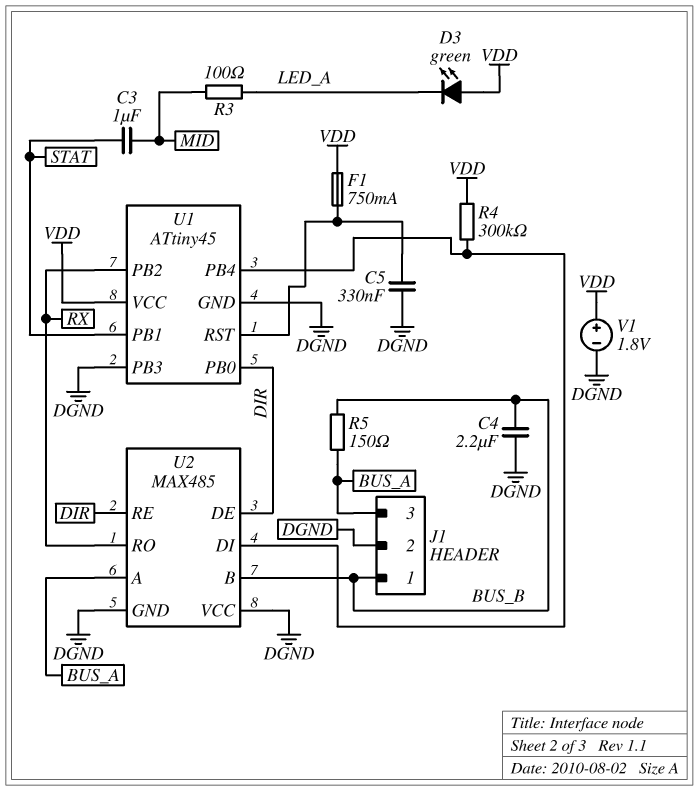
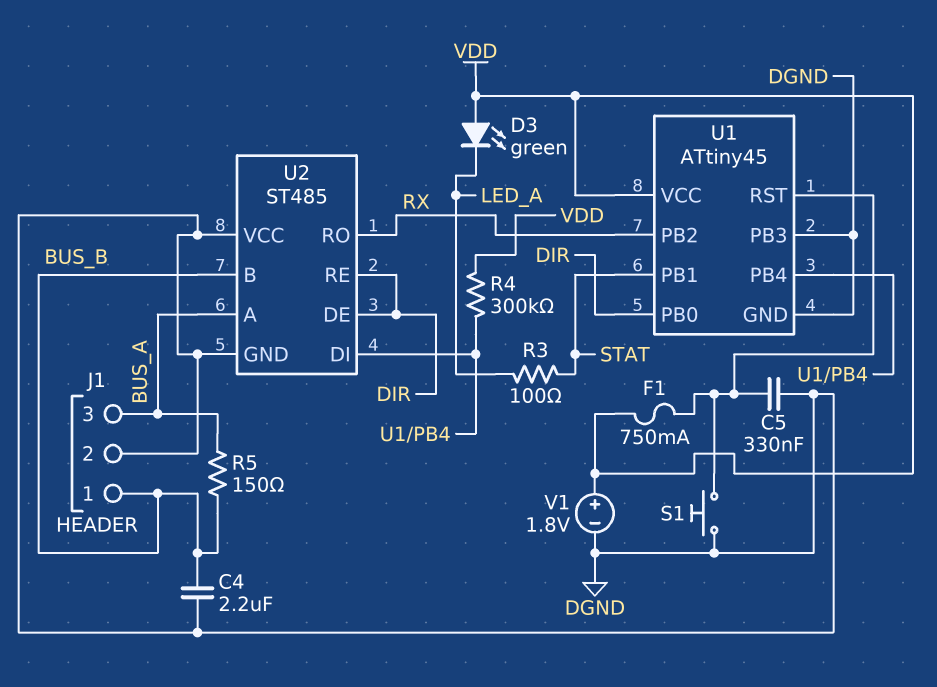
C3: 1uF (MID, STAT) -> none
R3: 100 (LED_A, MID) -> 100 (LED_A, STAT)
S1: none -> button (DGND, U1/RST)
U2: MAX485 -> ST485

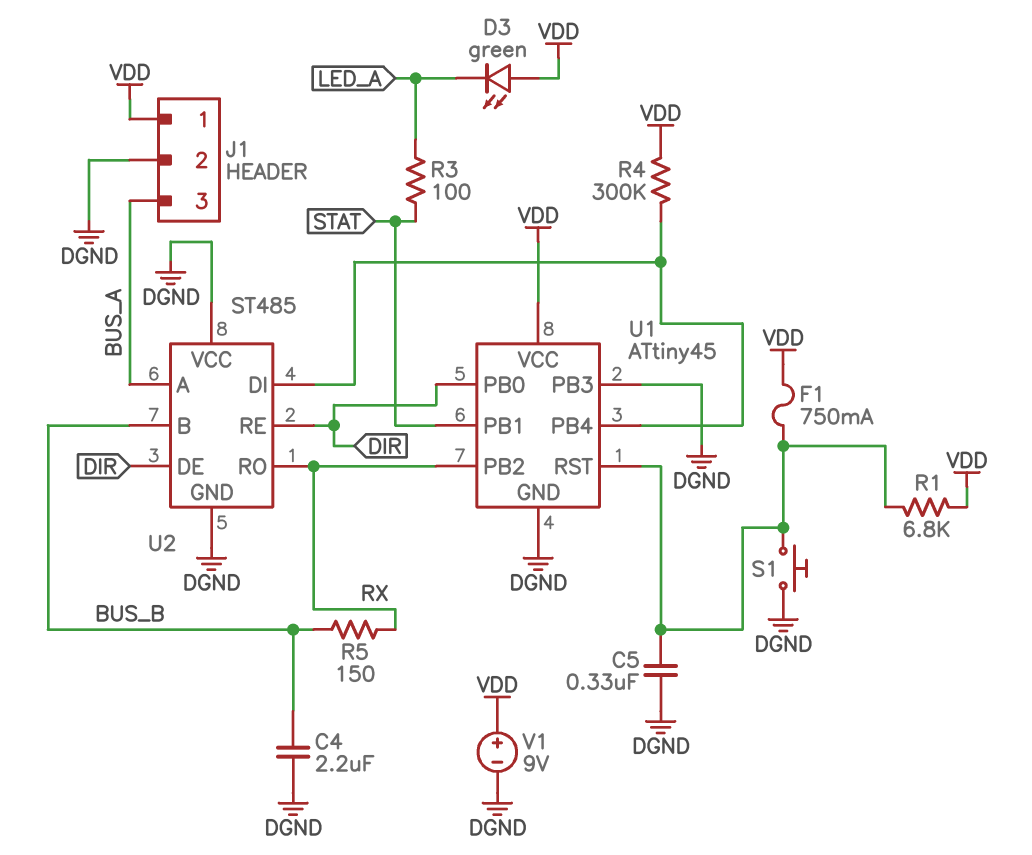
J1 pin 1: BUS_B -> VDD
R1: none -> 6.8k (U1/RST, VDD)
R5: 150 (BUS_A, BUS_B) -> 150 (BUS_B, RX)
V1: 1.8V (plus VDD, minus DGND) -> 9V (plus VDD, minus DGND)

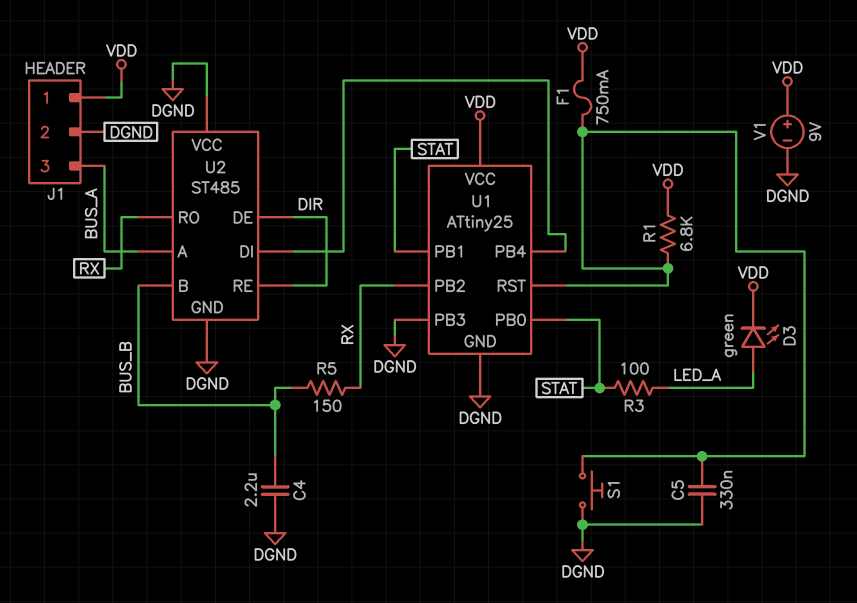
D3: LED green (A VDD, K LED_A) -> LED green (A LED_A, K VDD)
R4: 300k (U1/PB4, VDD) -> none
U1: ATtiny45 -> ATtiny25
U1 pin PB0: DIR -> STAT

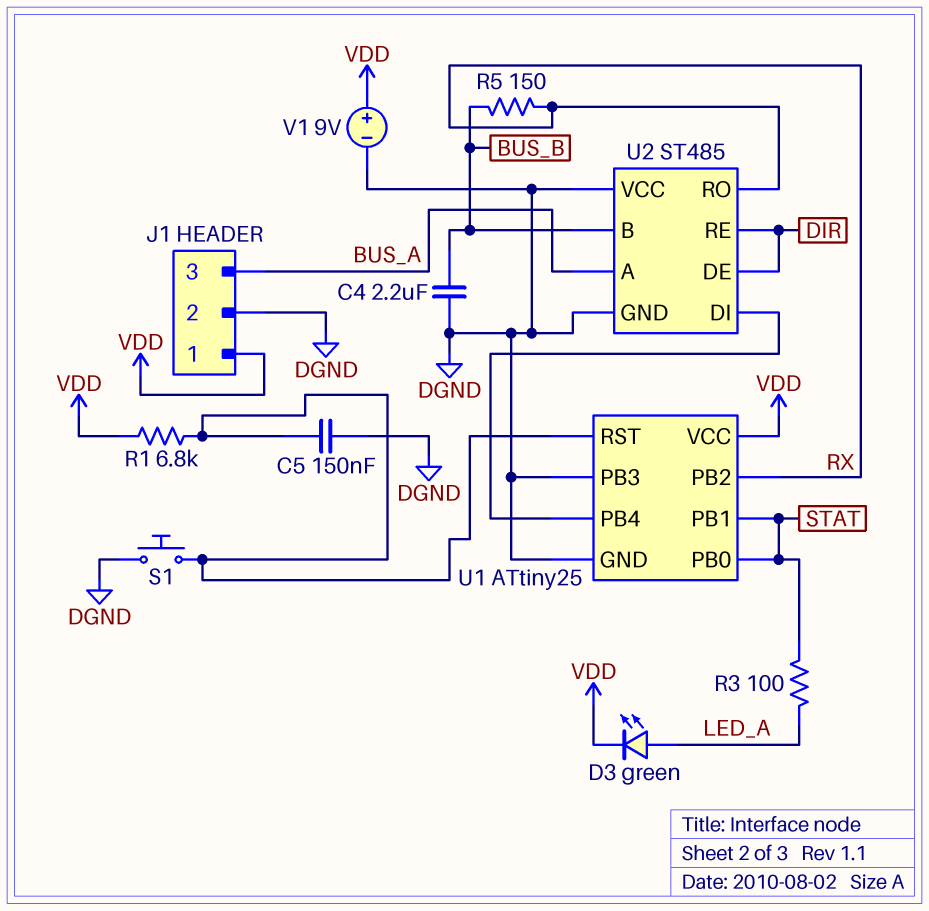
C5: 330nF (DGND, U1/RST) -> 150nF (DGND, U1/RST)
F1: 750mA (U1/RST, VDD) -> none

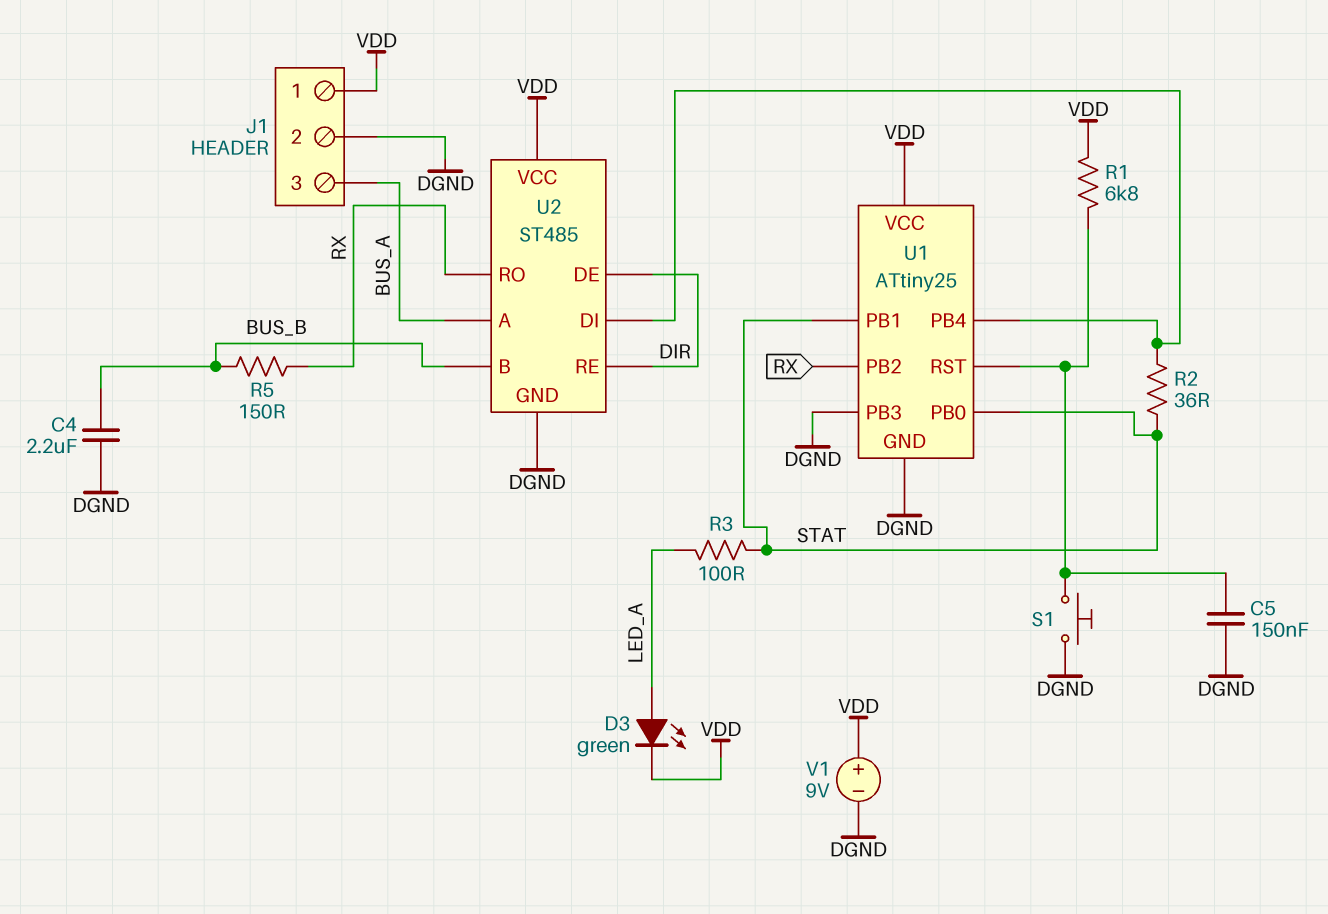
R2: none -> 36 (STAT, U1/PB4)
U2 pin VCC: DGND -> VDD

